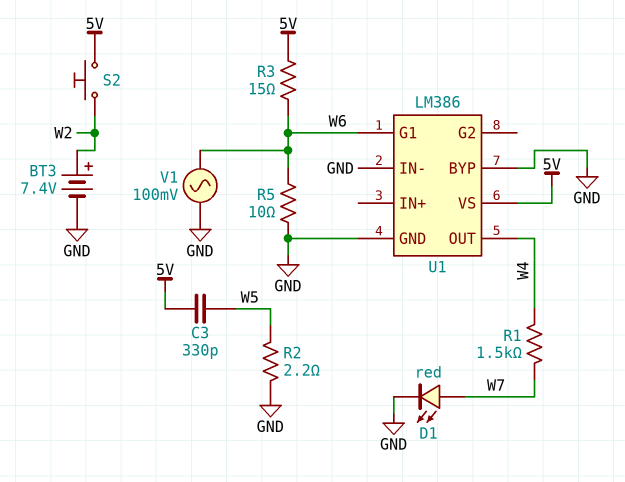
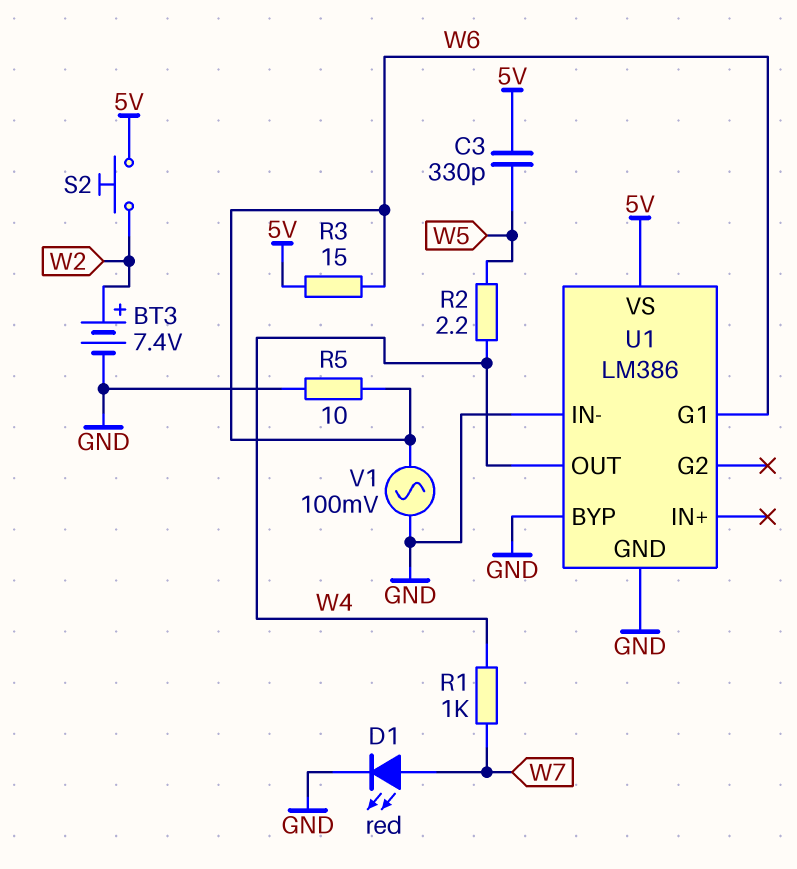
R1: 1.5k (W4, W7) -> 1k (W4, W7)
R2: 2.2 (GND, W5) -> 2.2 (W4, W5)

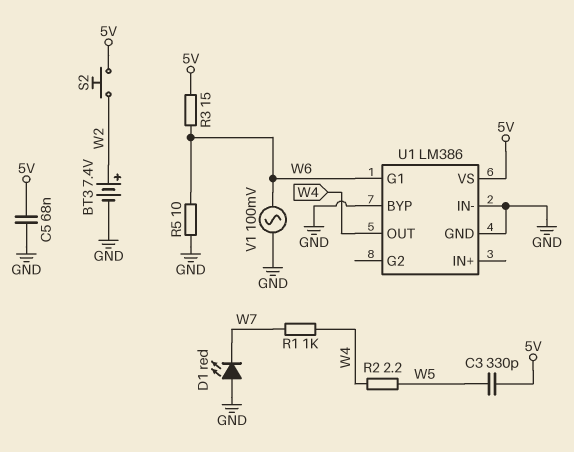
C5: none -> 68nF (5V, GND)
D1: LED red (A W7, K GND) -> LED red (A GND, K W7)

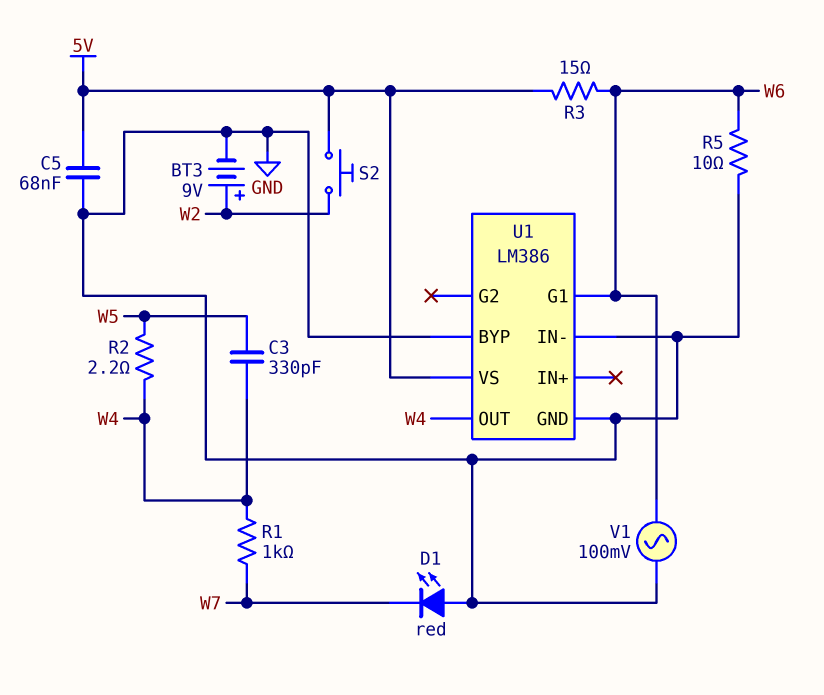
BT3: 7.4V (plus W2, minus GND) -> 9V (plus W2, minus GND)
C3: 330pF (5V, W5) -> 330pF (W4, W5)

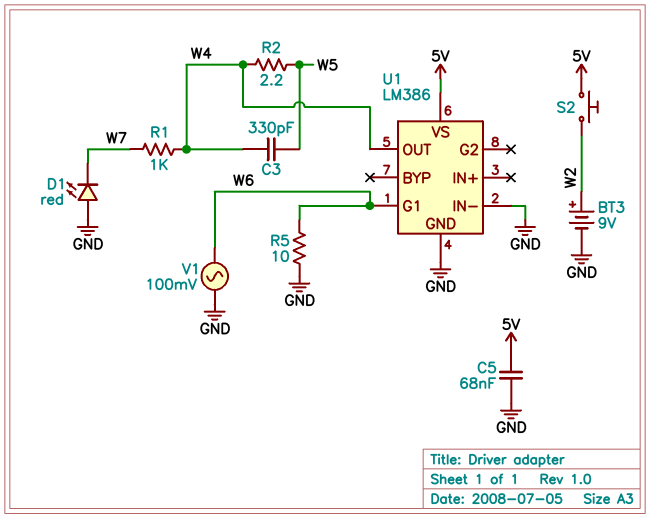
R3: 15 (5V, W6) -> none
U1 pin BYP: GND -> none

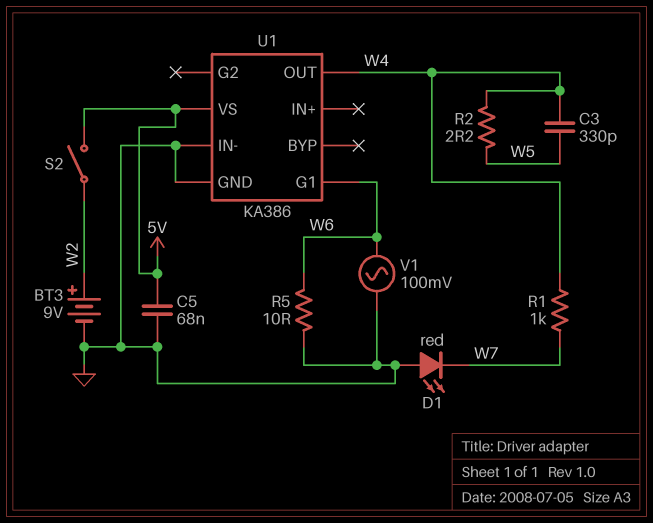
S2: button (5V, W2) -> switch (5V, W2)
U1: LM386 -> KA386

